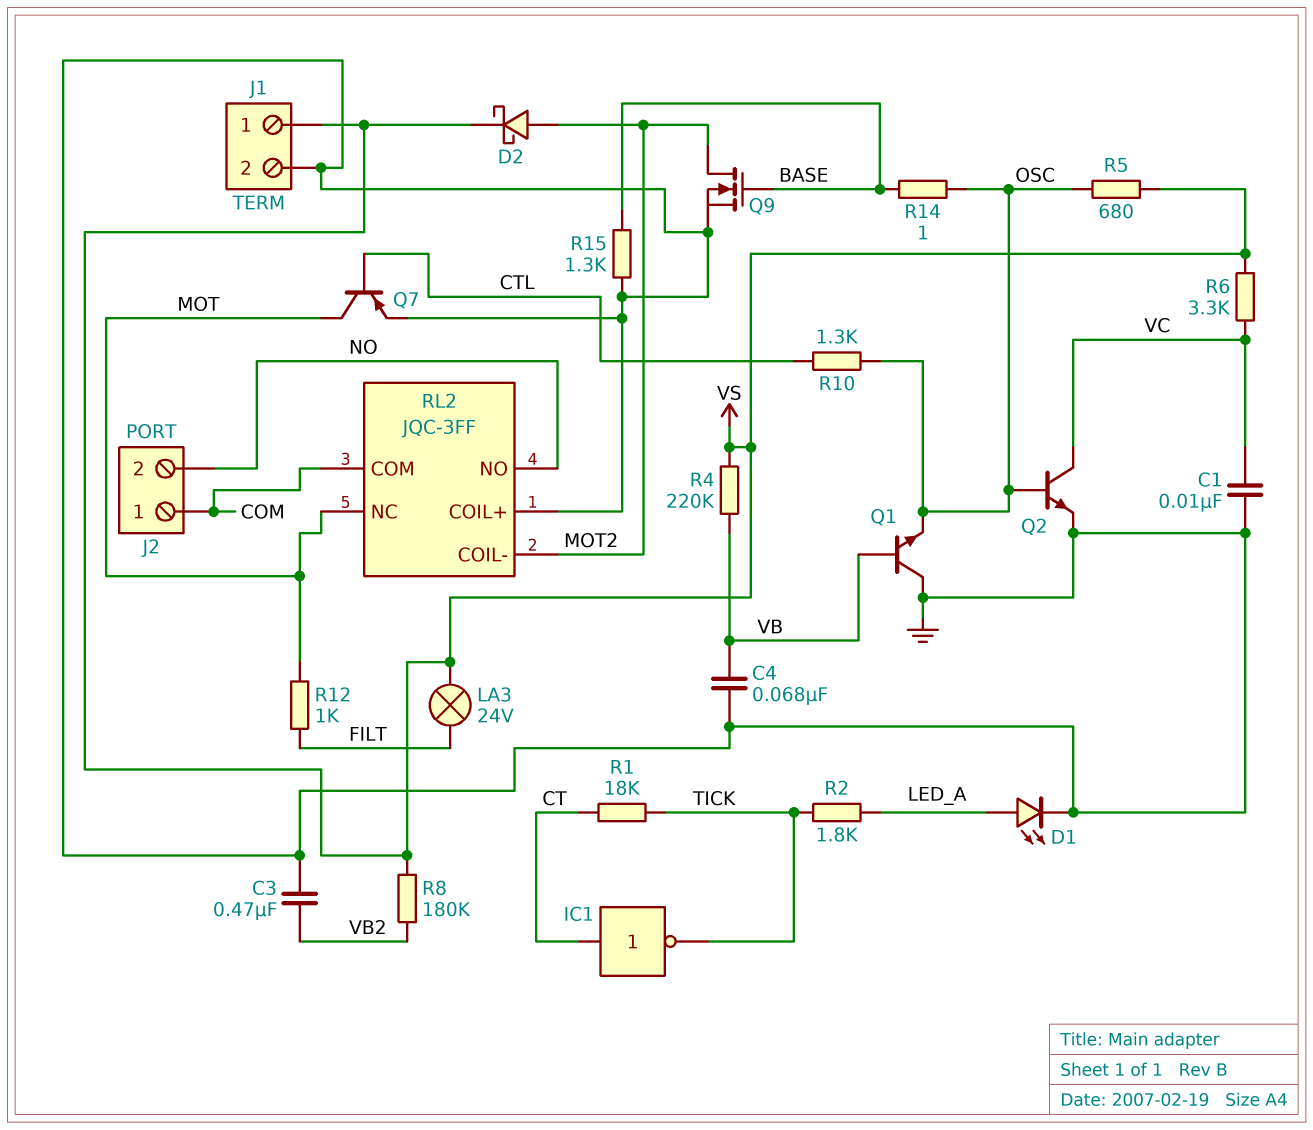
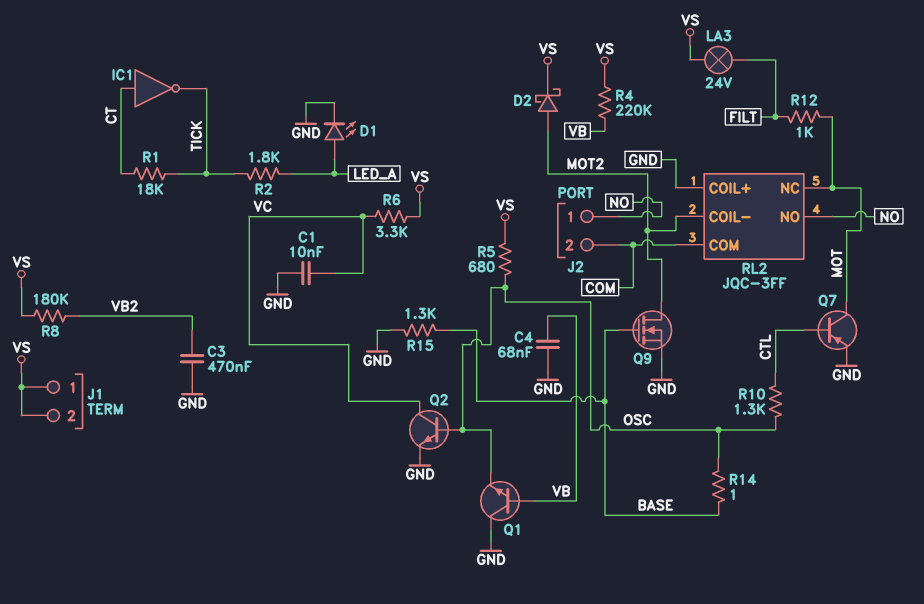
J1 pin 2: GND -> VS
J2 pin 1: COM -> NO
J2 pin 2: NO -> COM

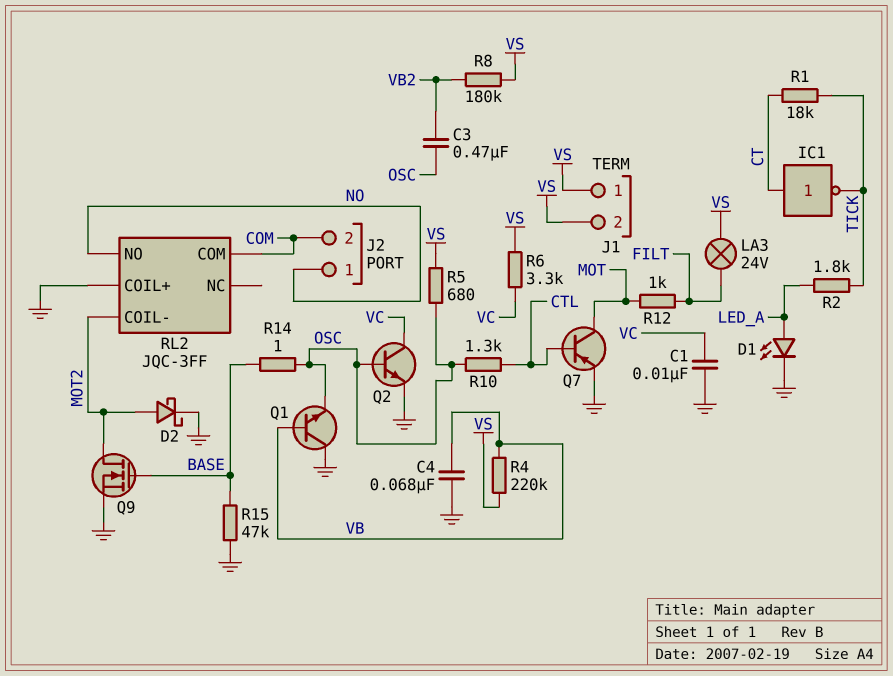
C3: 470nF (GND, VB2) -> 470nF (OSC, VB2)
D2: schottky (A MOT2, K VS) -> schottky (A MOT2, K GND)
R15: 1.3k (BASE, GND) -> 47k (BASE, GND)
RL2 pin NC: MOT -> none

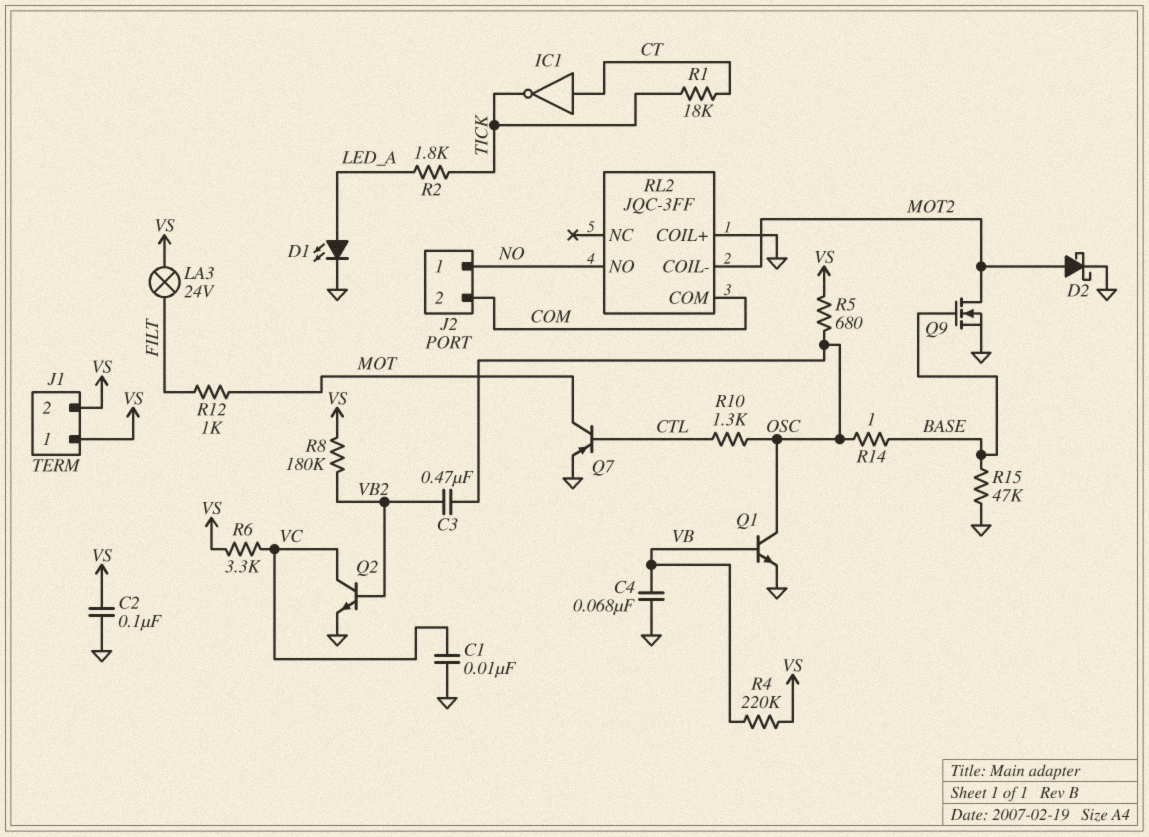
C2: none -> 100nF (GND, VS)
Q1: NPN (B VB, C GND, E OSC) -> NPN (B VB, C OSC, E GND)
Q2: NPN (B OSC, C VC, E GND) -> NPN (B VB2, C VC, E GND)

